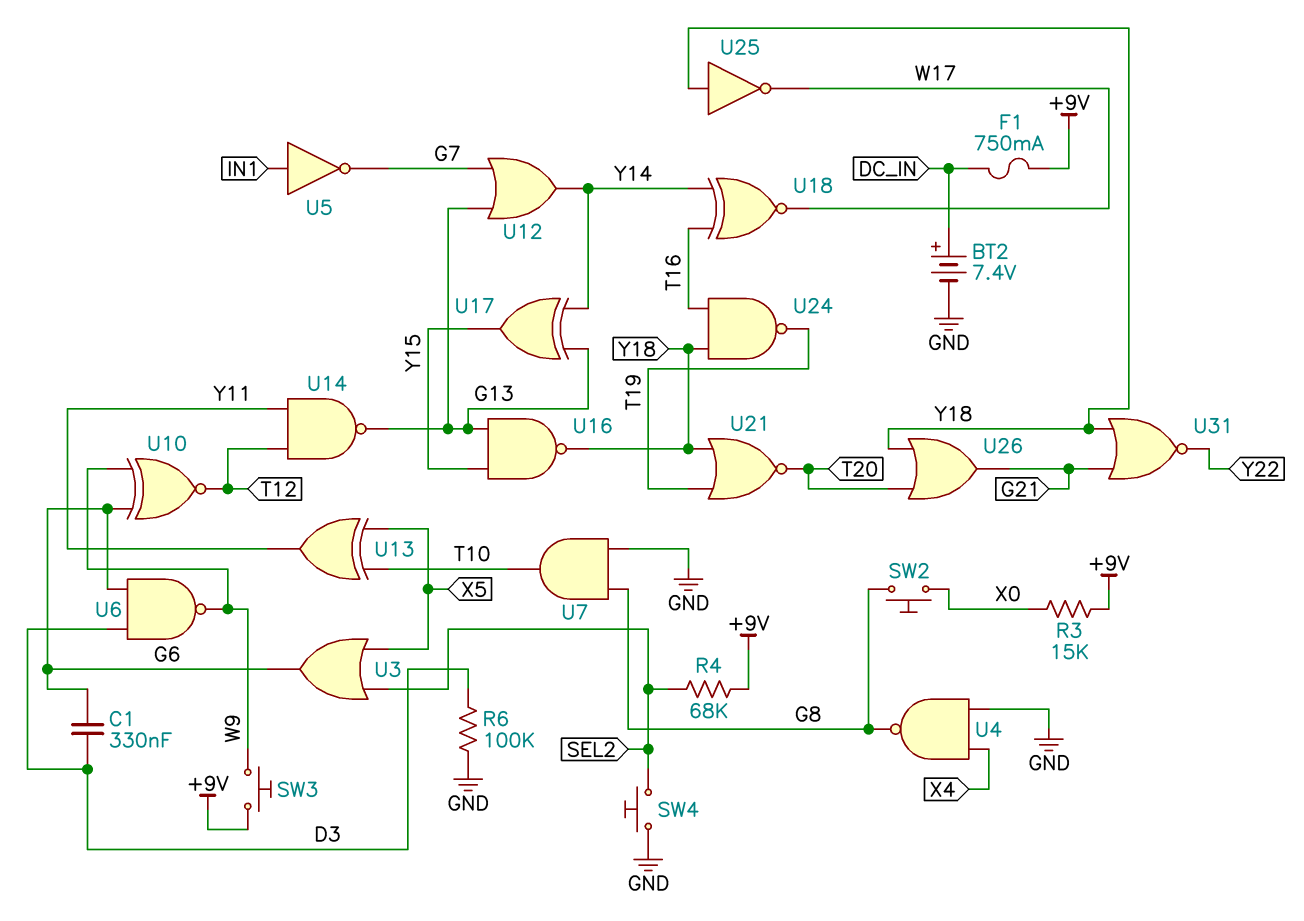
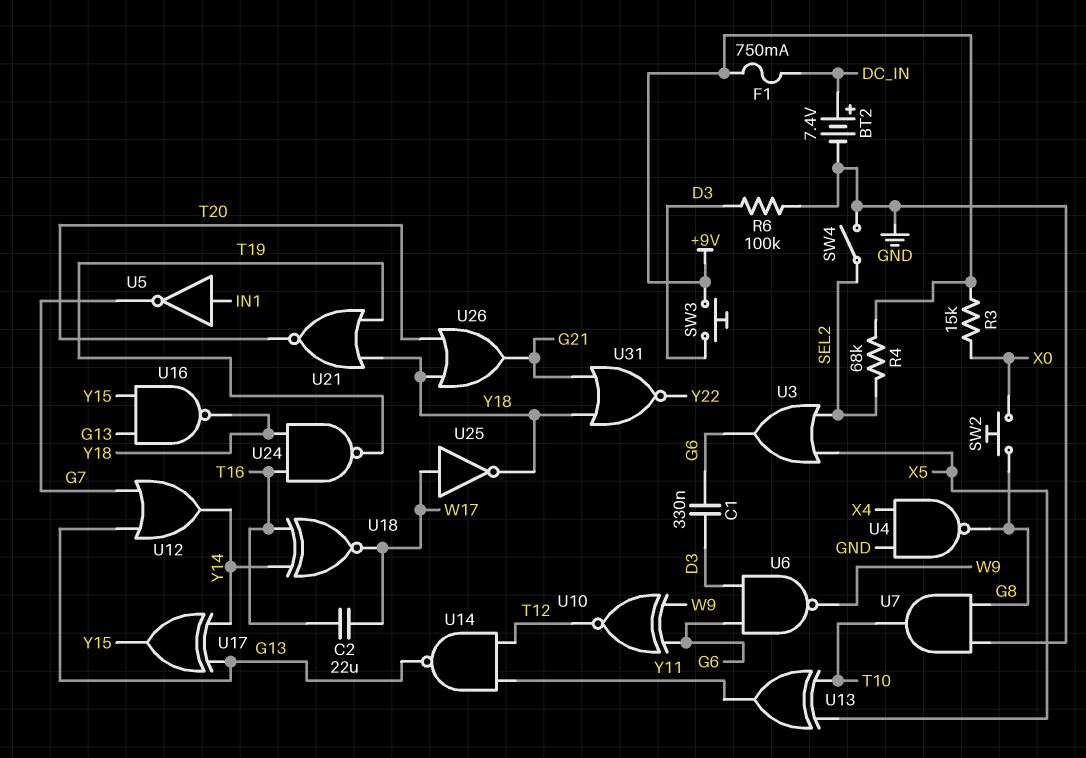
C2: none -> 22uF (T16, W17)
SW3: button (+9V, W9) -> button (+9V, D3)
SW4: button (GND, SEL2) -> switch (GND, SEL2)
U25: NOT (in Y18, out W17) -> NOT (in W17, out Y18)

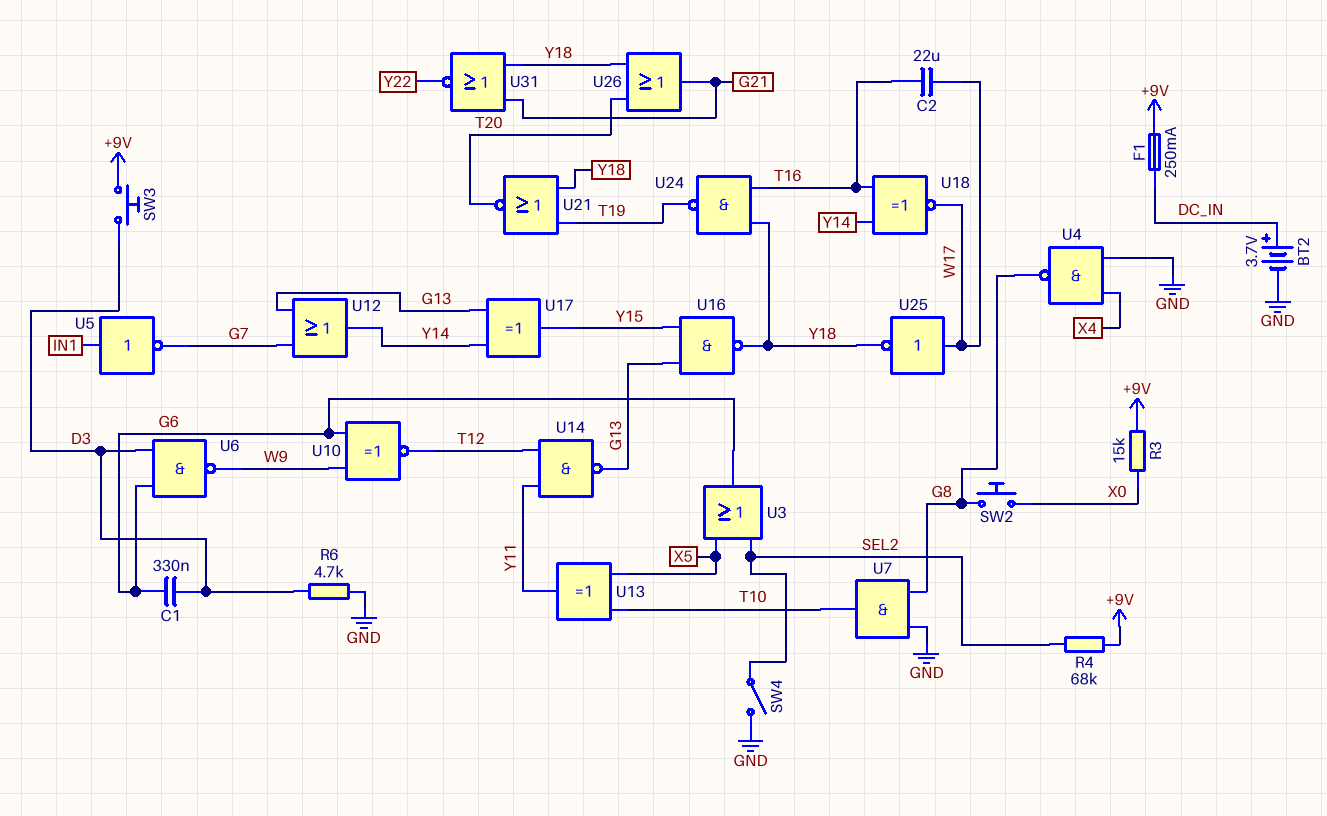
BT2: 7.4V (plus DC_IN, minus GND) -> 3.7V (plus DC_IN, minus GND)
F1: 750mA (+9V, DC_IN) -> 250mA (+9V, DC_IN)
R6: 100k (D3, GND) -> 4.7k (D3, GND)

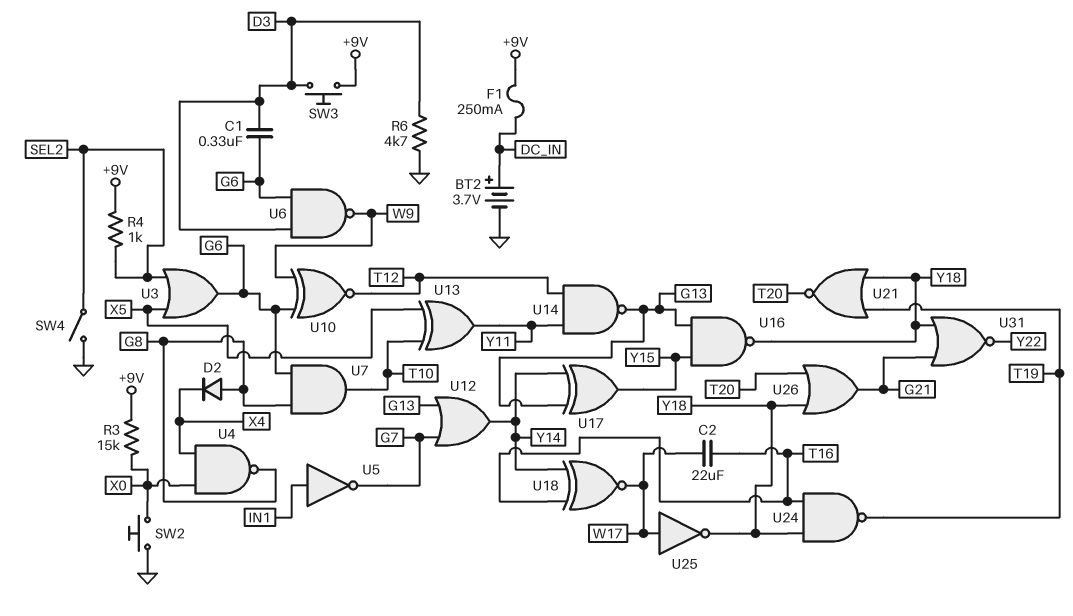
D2: none -> diode (A G8, K X4)
R4: 68k (+9V, SEL2) -> 1k (+9V, SEL2)
SW2: button (G8, X0) -> button (GND, X0)
U4: NAND (in GND, in X4, out G8) -> NAND (in X0, in X4, out G8)
U7: AND (in G8, in GND, out T10) -> AND (in G6, in G8, out T10)

